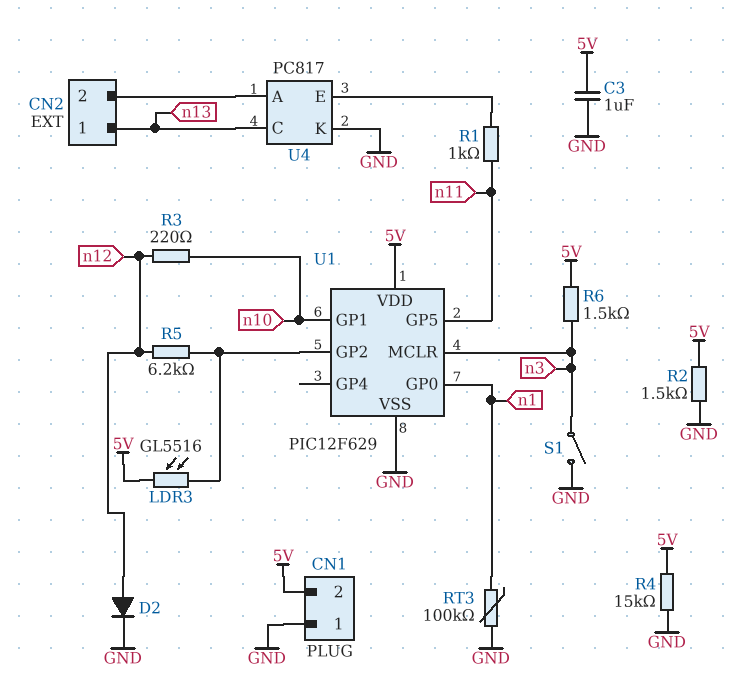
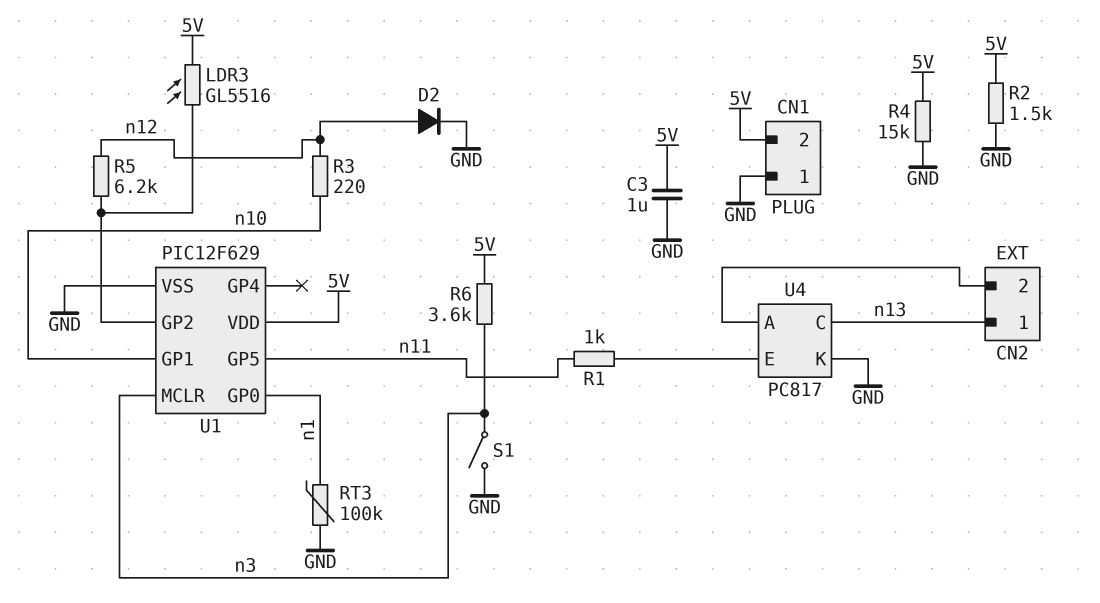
R6: 1.5k (5V, n3) -> 3.6k (5V, n3)

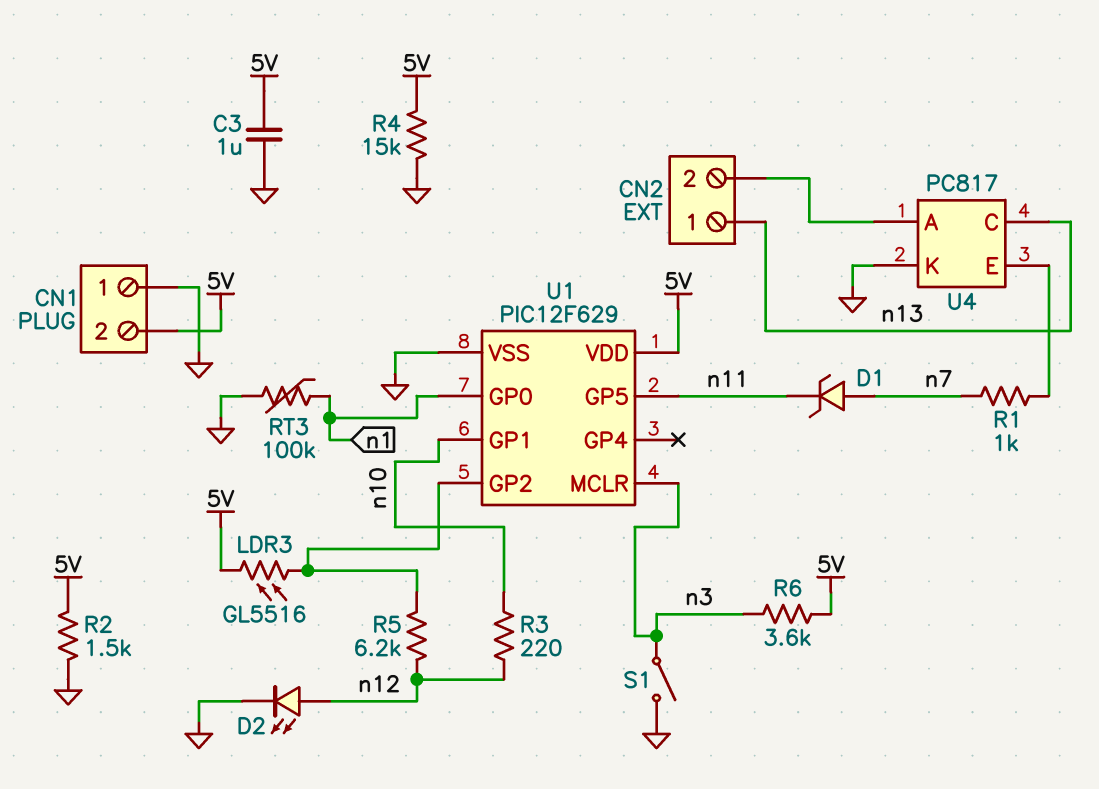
D1: none -> zener (A n7, K n11)
D2: diode (A n12, K GND) -> LED (A n12, K GND)
R1: 1k (U4/E, n11) -> 1k (U4/E, n7)

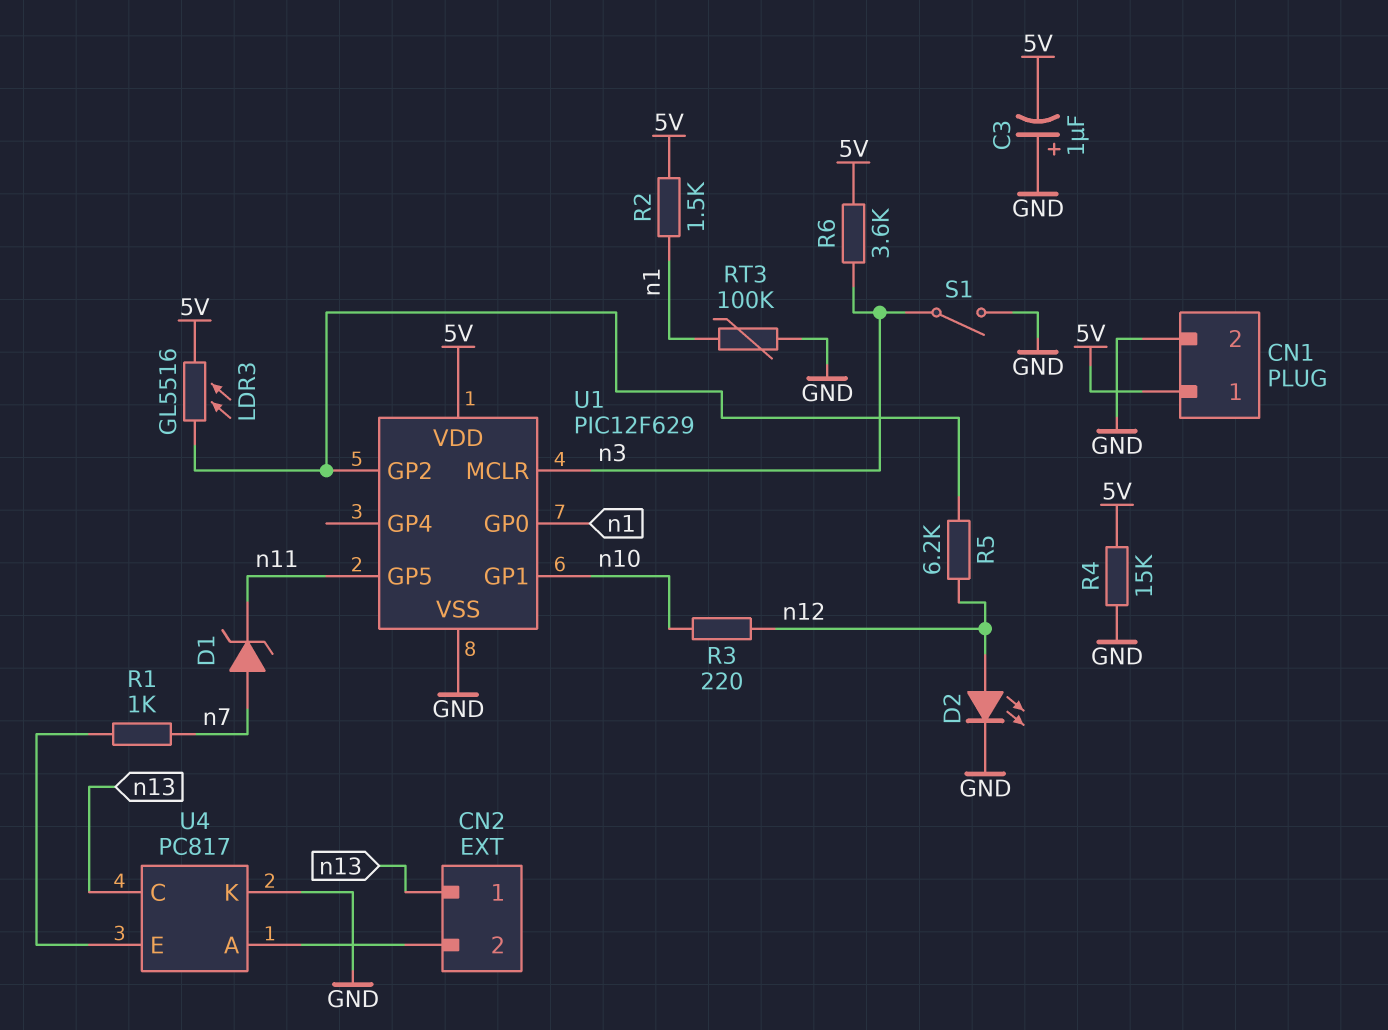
C3: 1uF (5V, GND) -> 1uF (plus GND, minus 5V)
CN1 pin 1: GND -> 5V
CN1 pin 2: 5V -> GND
R2: 1.5k (5V, GND) -> 1.5k (5V, n1)

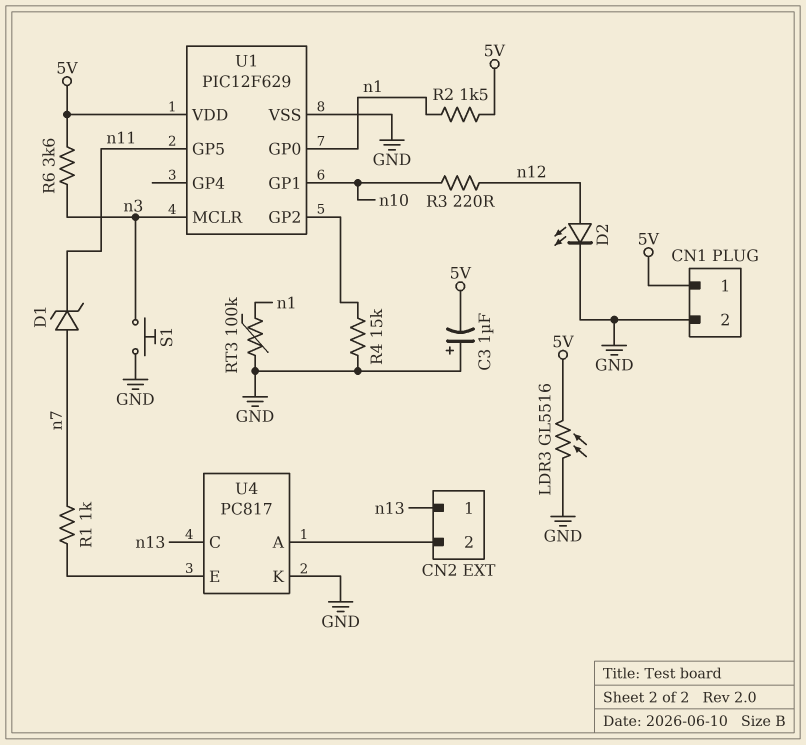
LDR3: GL5516 (5V, U1/GP2) -> GL5516 (5V, GND)
R4: 15k (5V, GND) -> 15k (GND, U1/GP2)
R5: 6.2k (U1/GP2, n12) -> none
S1: switch (GND, n3) -> button (GND, n3)

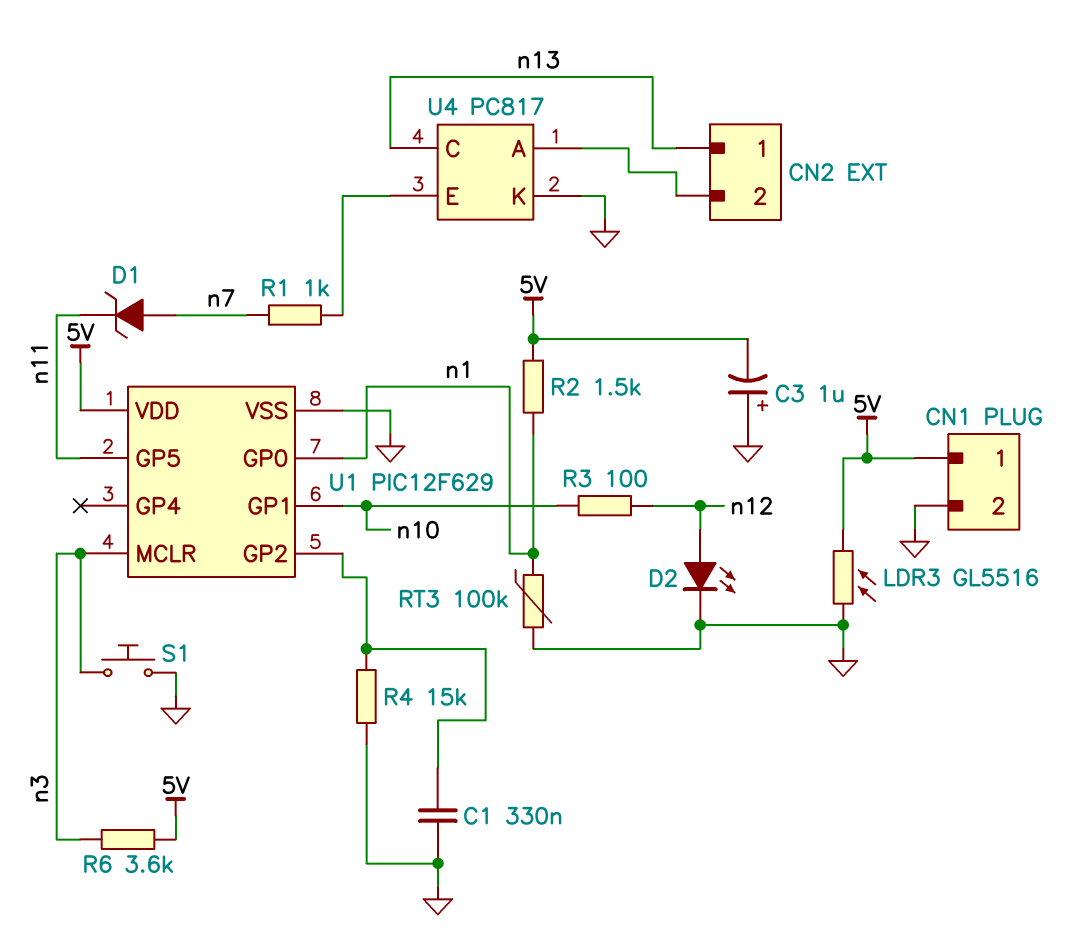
C1: none -> 330nF (GND, U1/GP2)
R3: 220 (n10, n12) -> 100 (n10, n12)

